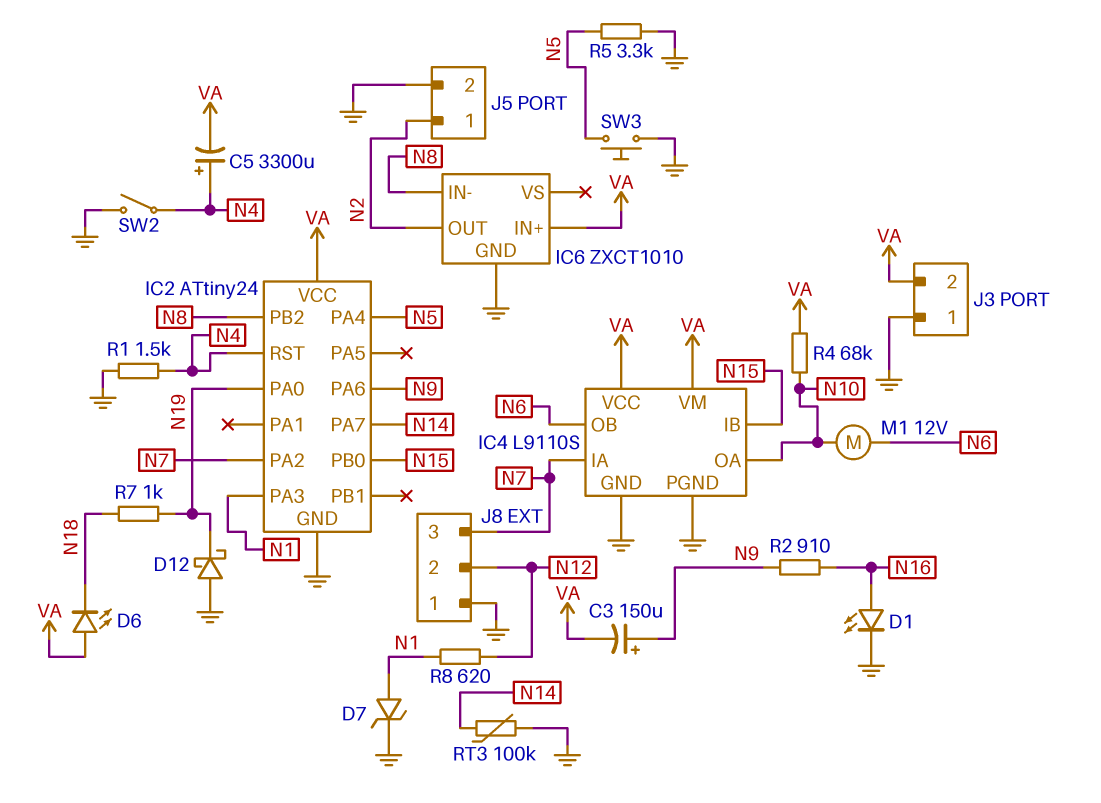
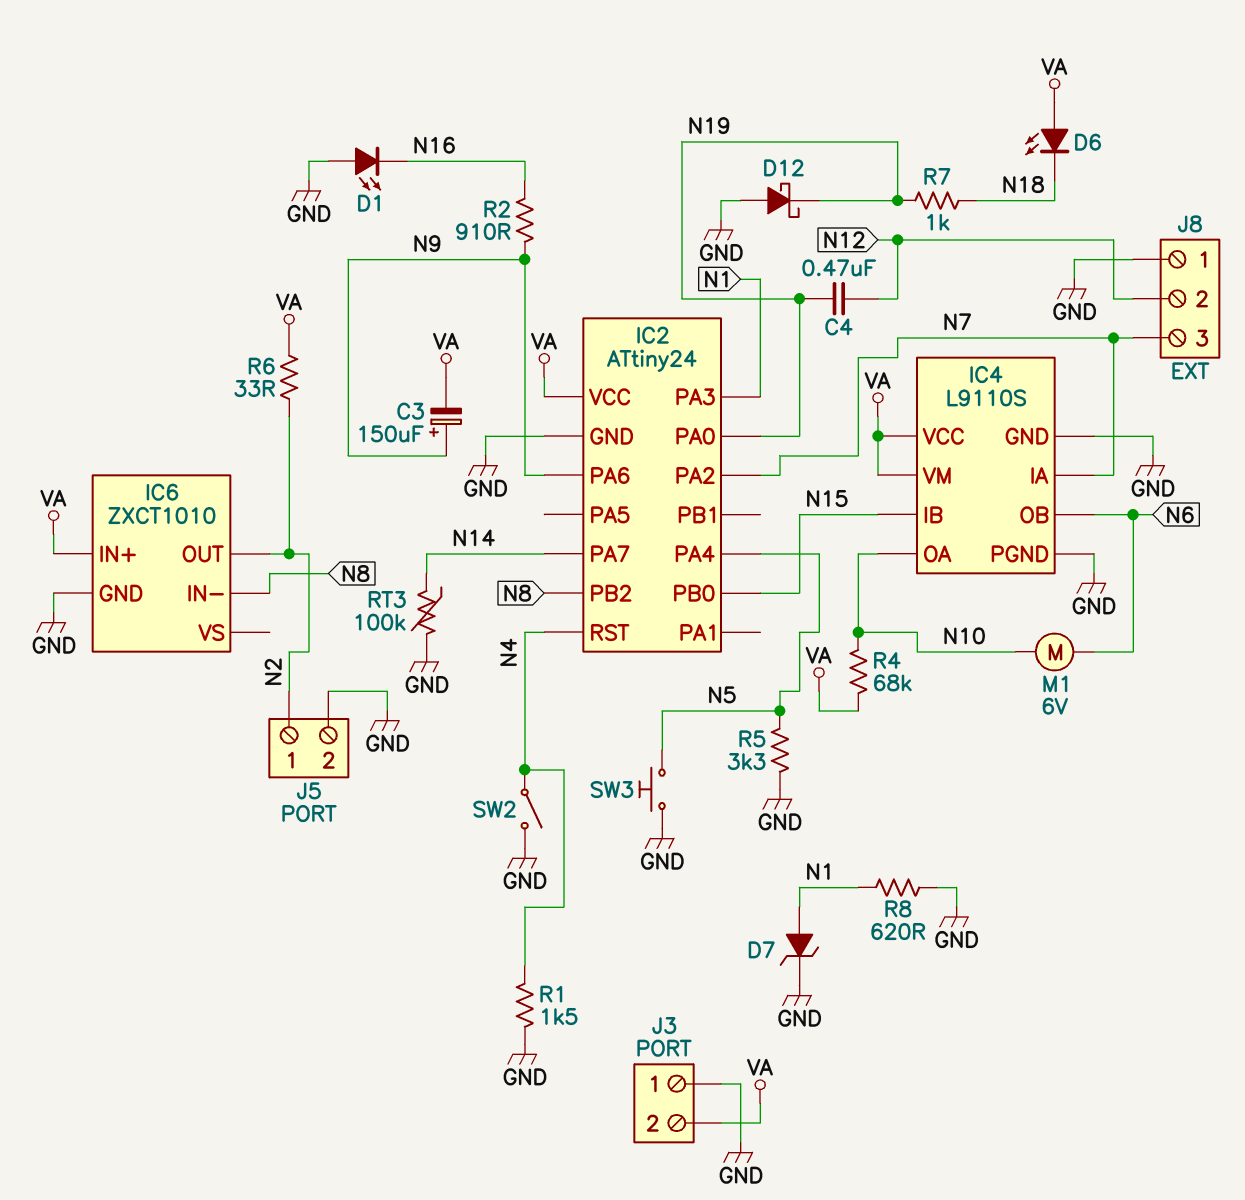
C4: none -> 470nF (N12, N19)
C5: 3300uF (plus N4, minus VA) -> none
D1: LED (A N16, K GND) -> LED (A GND, K N16)
M1: motor 12V (N6, N10) -> motor 6V (N6, N10)
R6: none -> 33 (N2, VA)
R8: 620 (N1, N12) -> 620 (GND, N1)

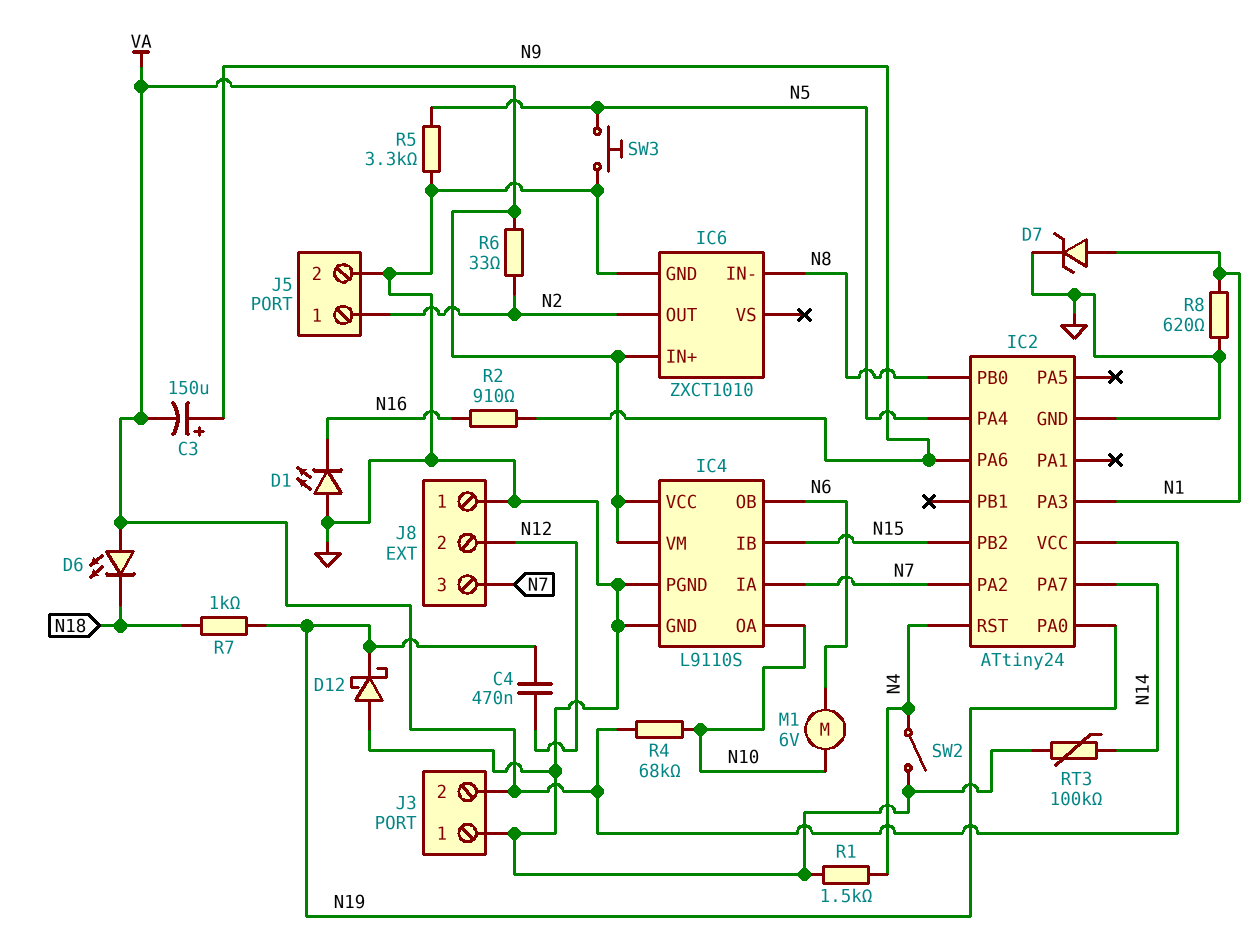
IC2 pin PB0: N15 -> N8
IC2 pin PB2: N8 -> N15

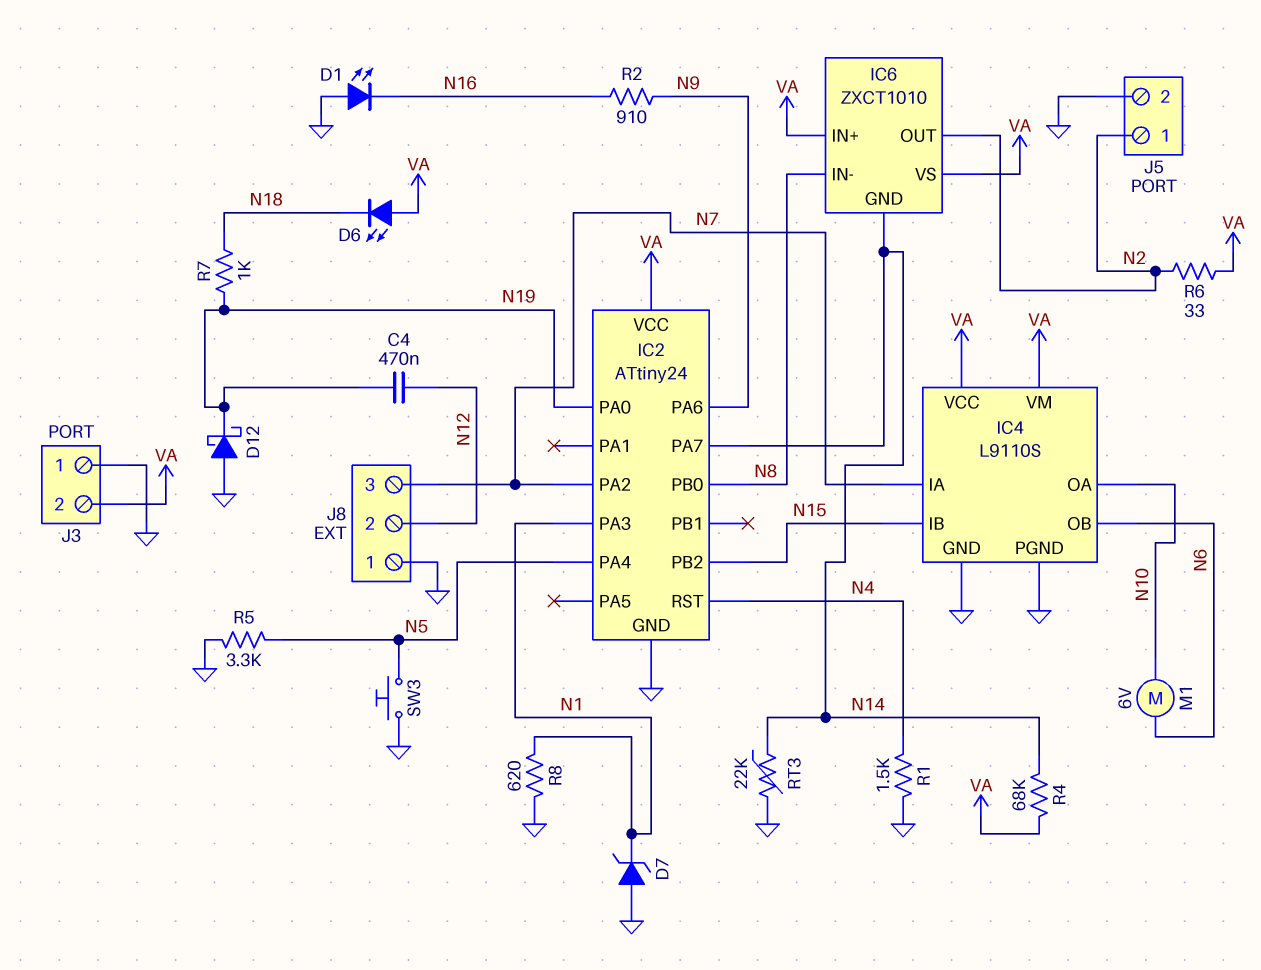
C3: 150uF (plus N9, minus VA) -> none
D7: zener (A N1, K GND) -> zener (A GND, K N1)
IC6 pin GND: GND -> N14
IC6 pin VS: none -> VA
R4: 68k (N10, VA) -> 68k (N14, VA)
RT3: 100k (GND, N14) -> 22k (GND, N14)
SW2: switch (GND, N4) -> none

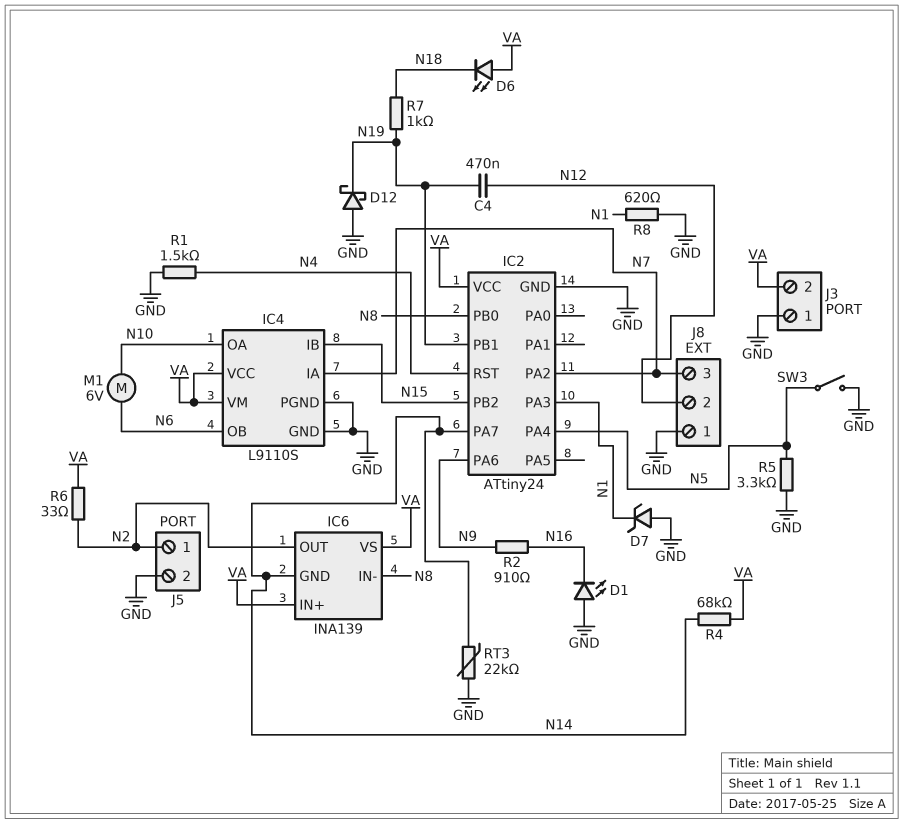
IC2 pin PA0: N19 -> none
IC2 pin PB1: none -> N19
IC6: ZXCT1010 -> INA139
SW3: button (GND, N5) -> switch (GND, N5)

